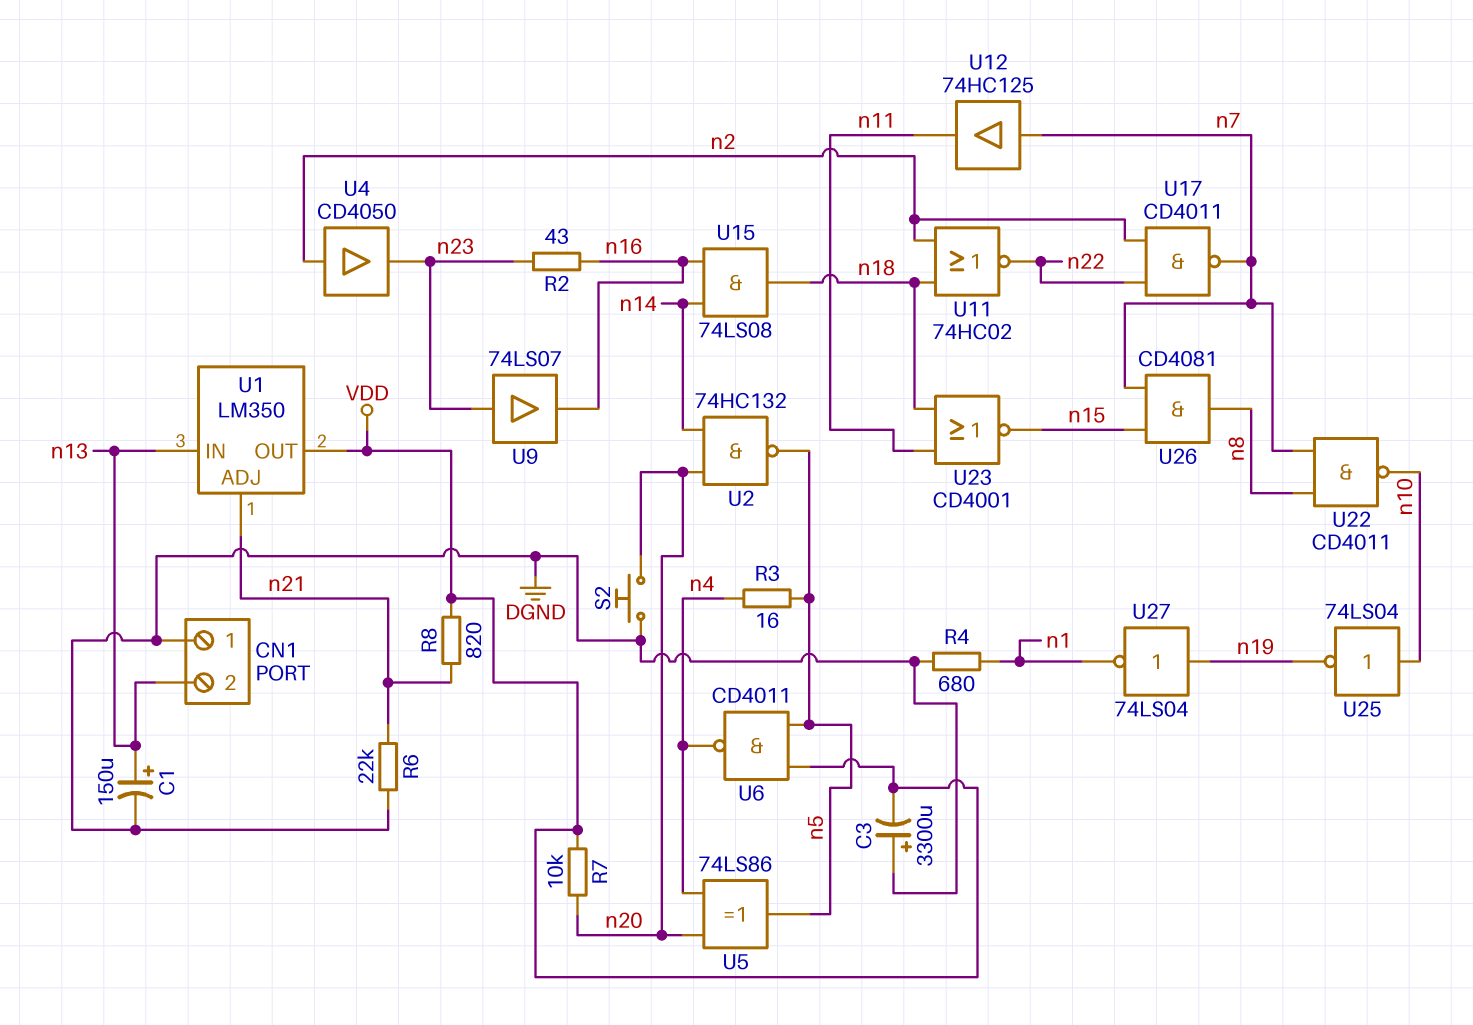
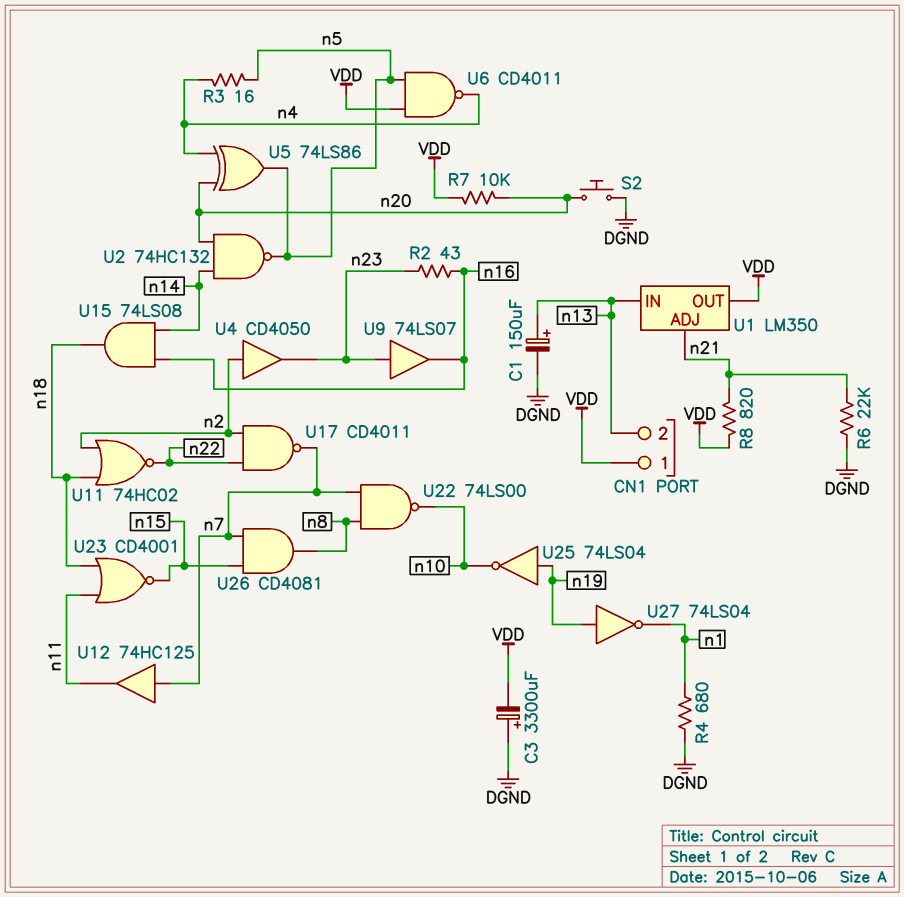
CN1 pin 1: DGND -> VDD
U22: NAND CD4011 (in n7, in n8, out n10) -> NAND 74LS00 (in n7, in n8, out n10)
U25: NOT 74LS04 (in n10, out n19) -> NOT 74LS04 (in n19, out n10)

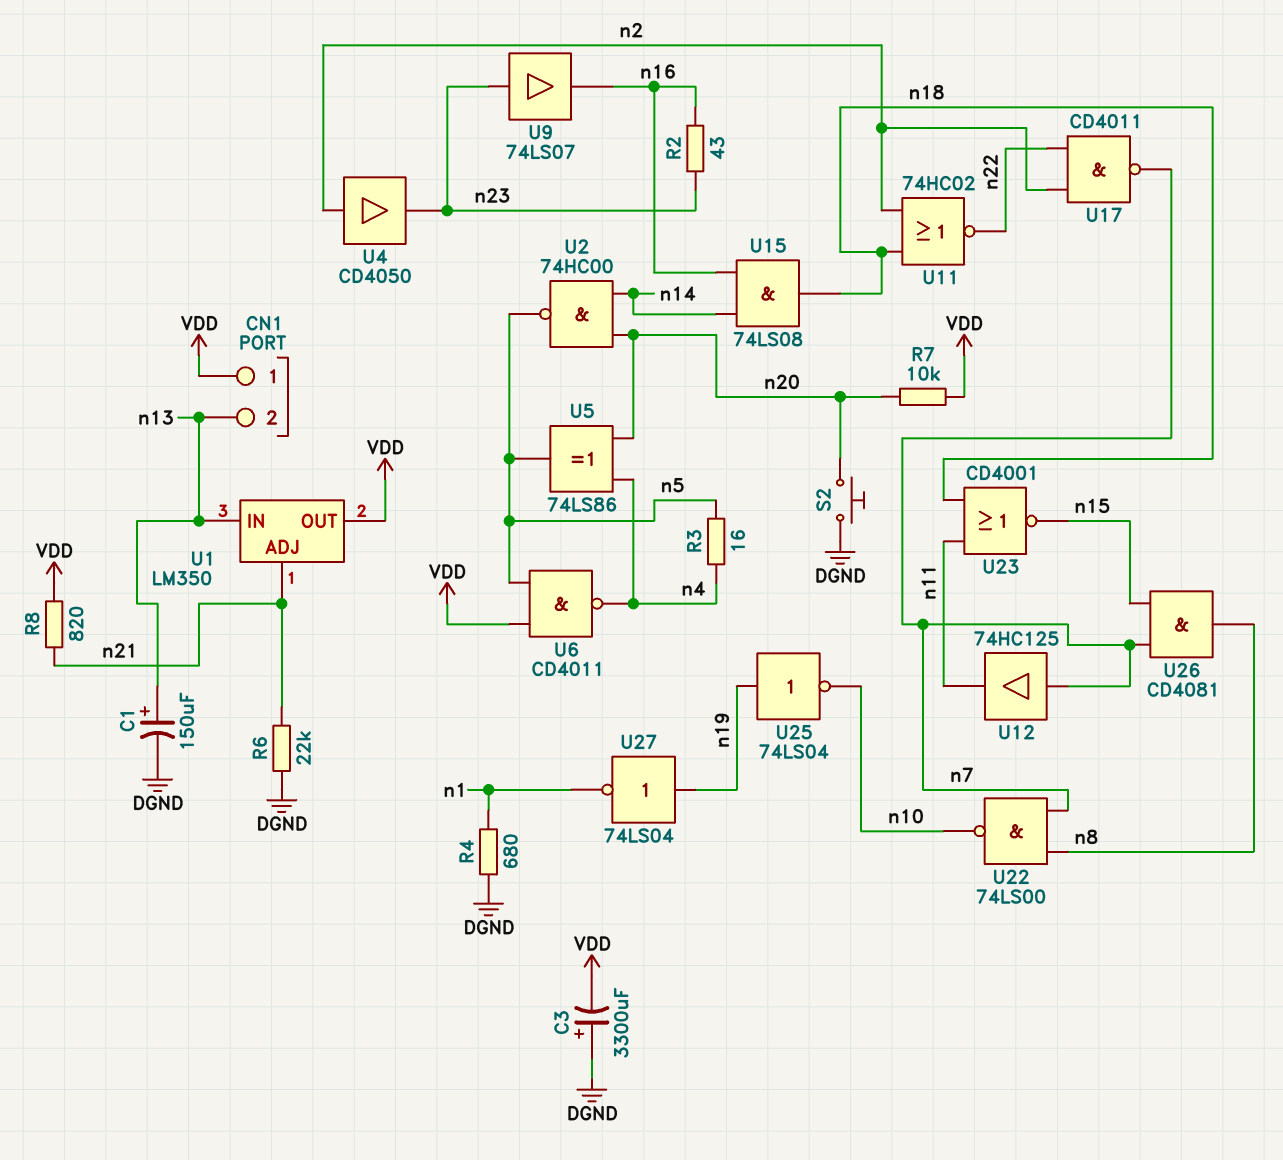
U2: NAND 74HC132 (in n14, in n20, out n5) -> NAND 74HC00 (in n14, in n20, out n5)

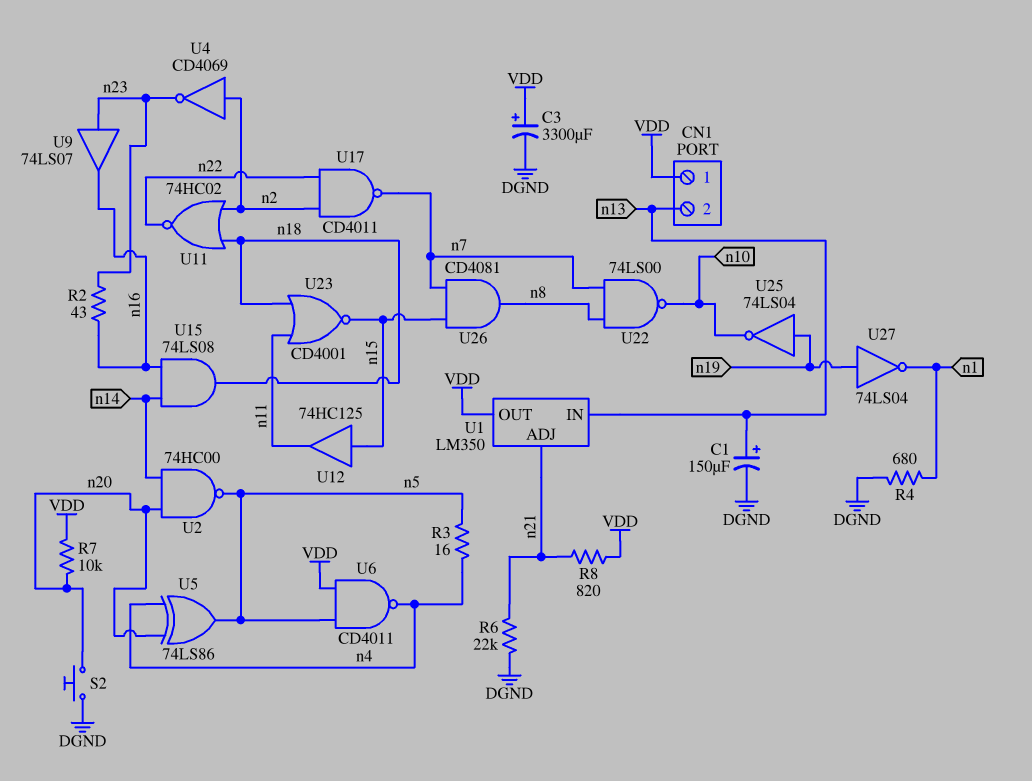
C3: 3300uF (plus DGND, minus VDD) -> 3300uF (plus VDD, minus DGND)
U4: buffer CD4050 (in n2, out n23) -> NOT CD4069 (in n2, out n23)
U12: buffer 74HC125 (in n7, out n11) -> buffer 74HC125 (in n15, out n11)

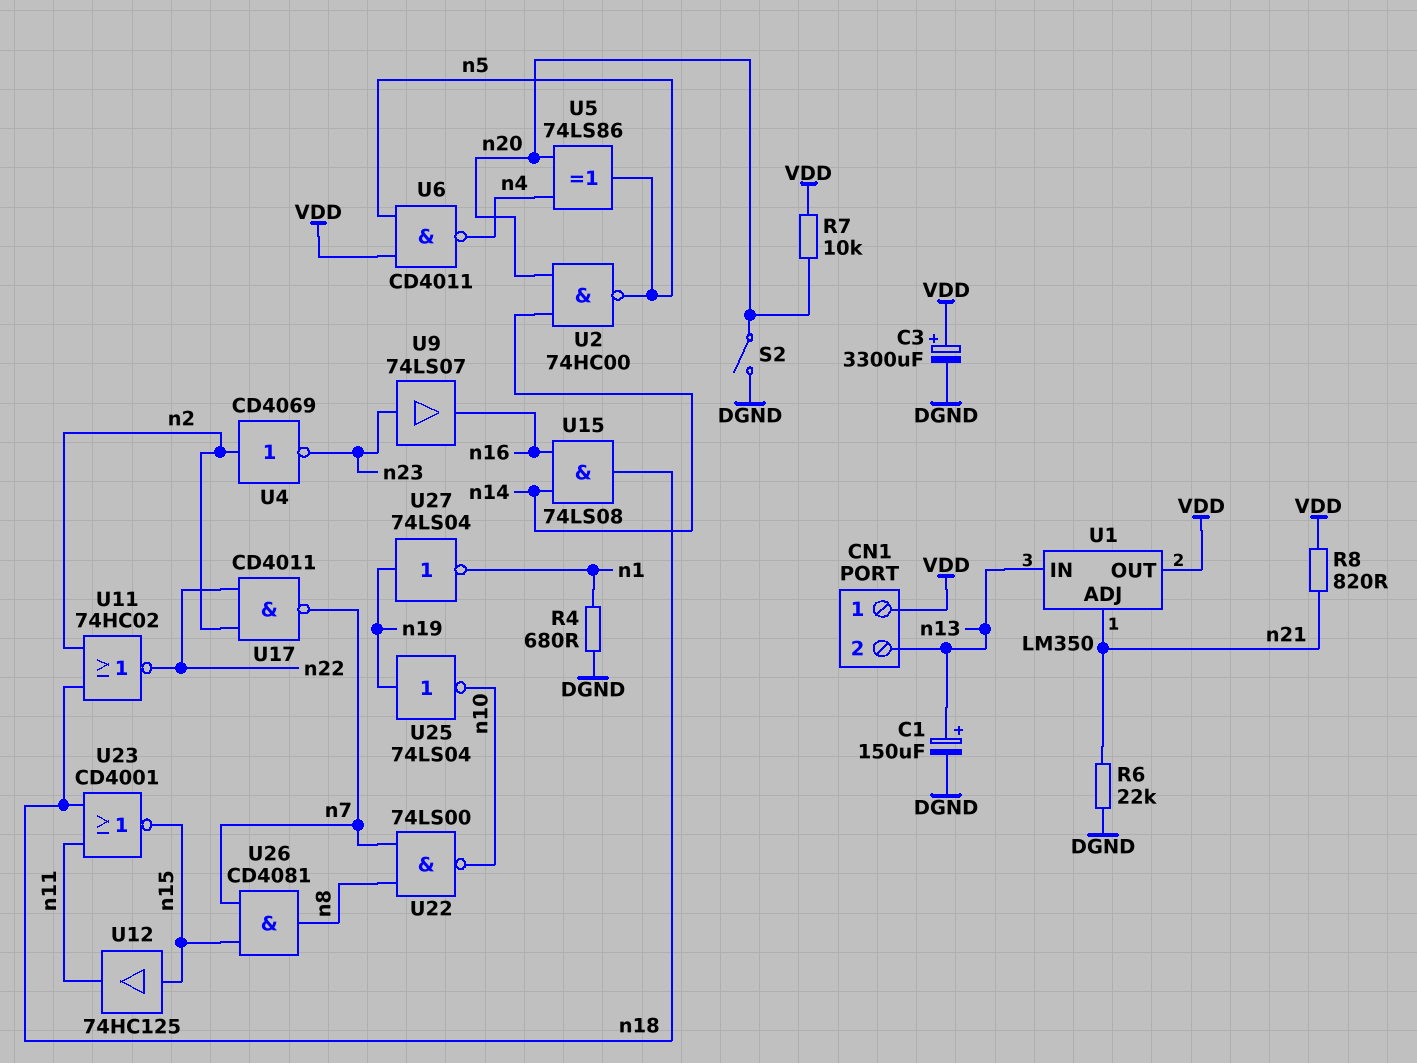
R2: 43 (n16, n23) -> none
R3: 16 (n4, n5) -> none
S2: button (DGND, n20) -> switch (DGND, n20)

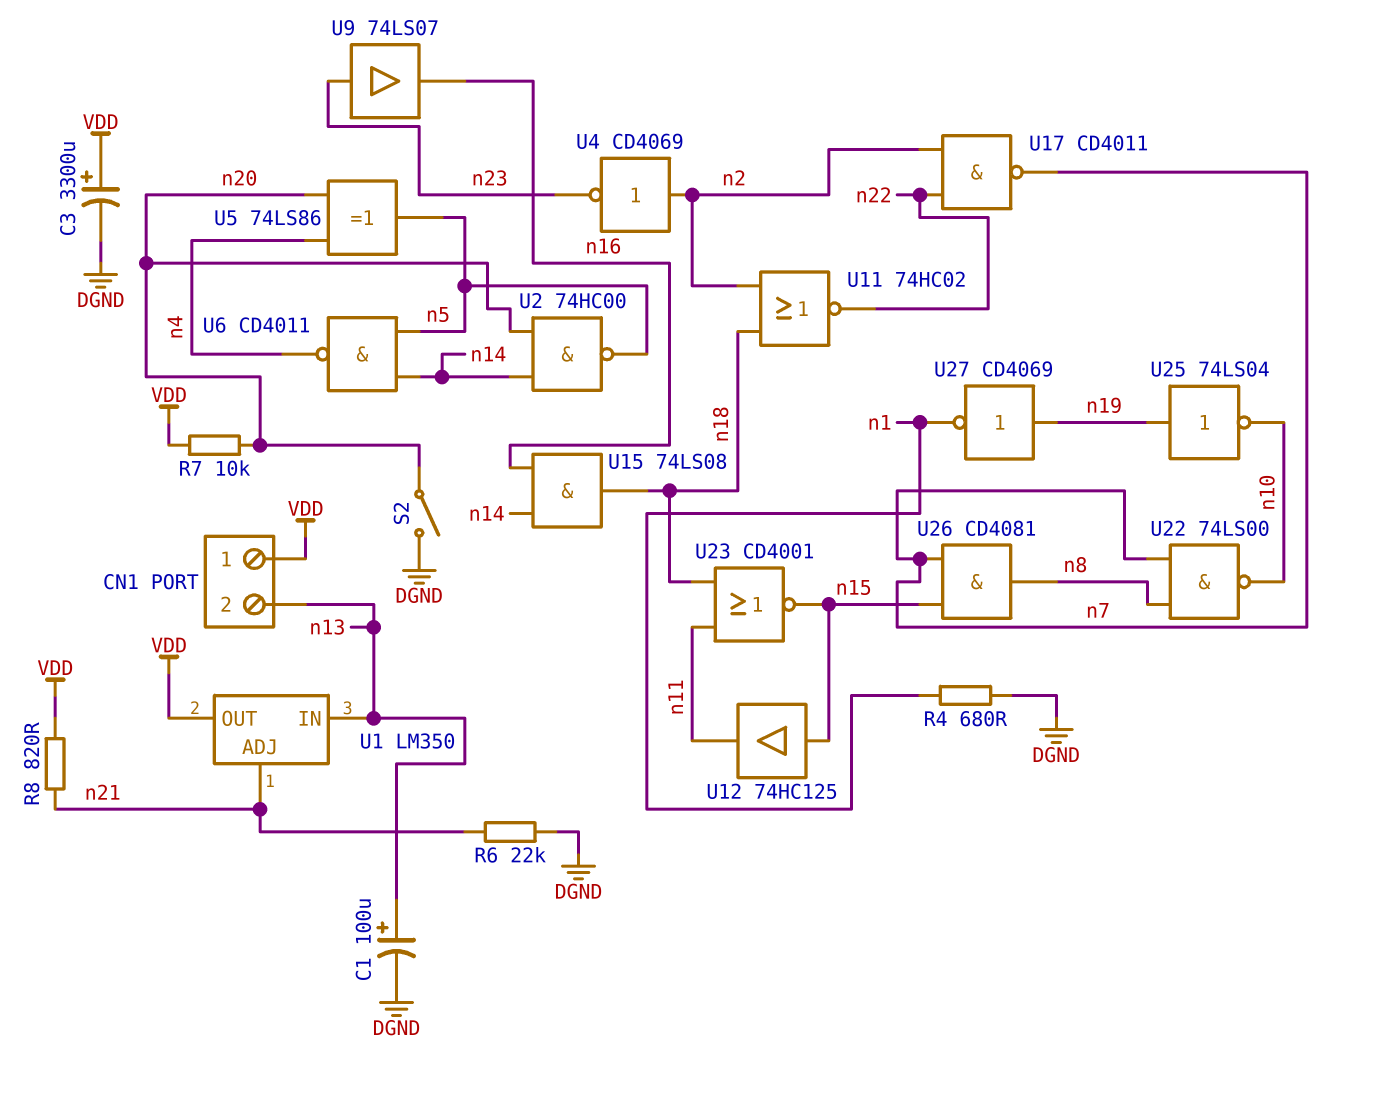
C1: 150uF (plus n13, minus DGND) -> 100uF (plus n13, minus DGND)
U6: NAND CD4011 (in VDD, in n5, out n4) -> NAND CD4011 (in n5, in n14, out n4)
U27: NOT 74LS04 (in n19, out n1) -> NOT CD4069 (in n19, out n1)

